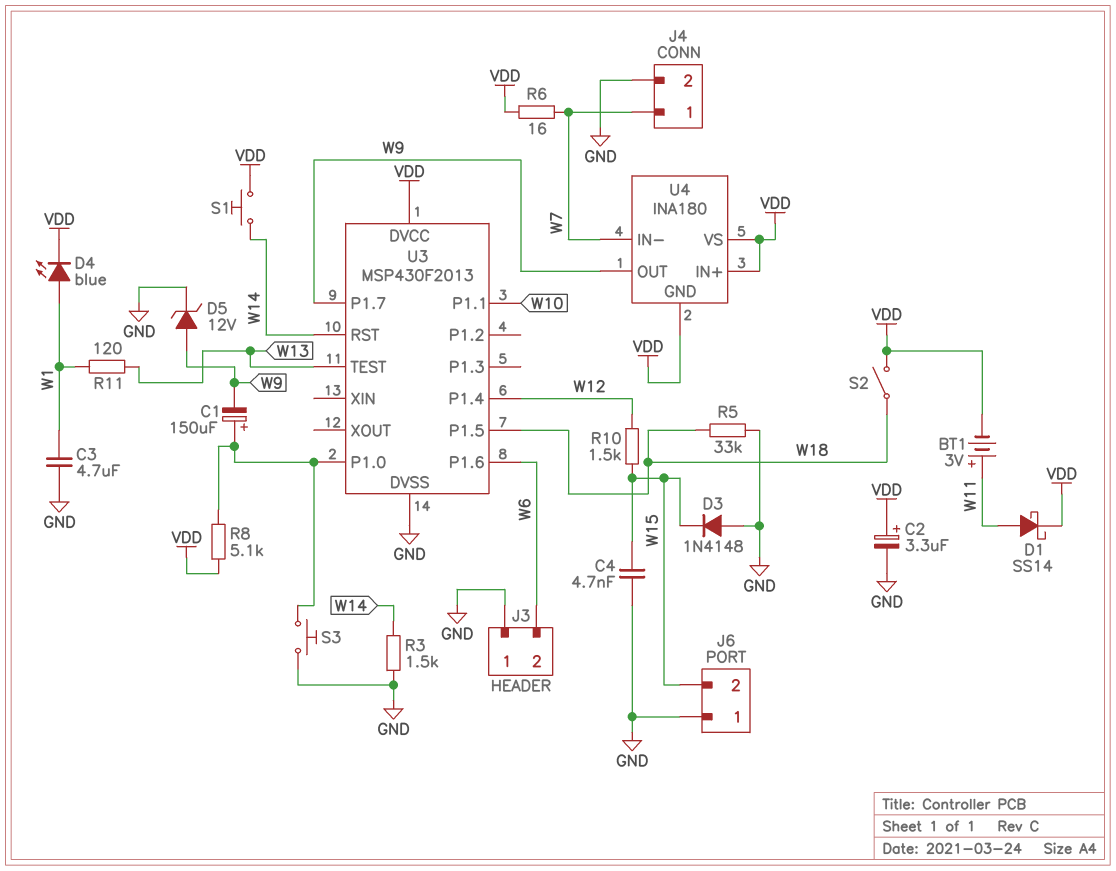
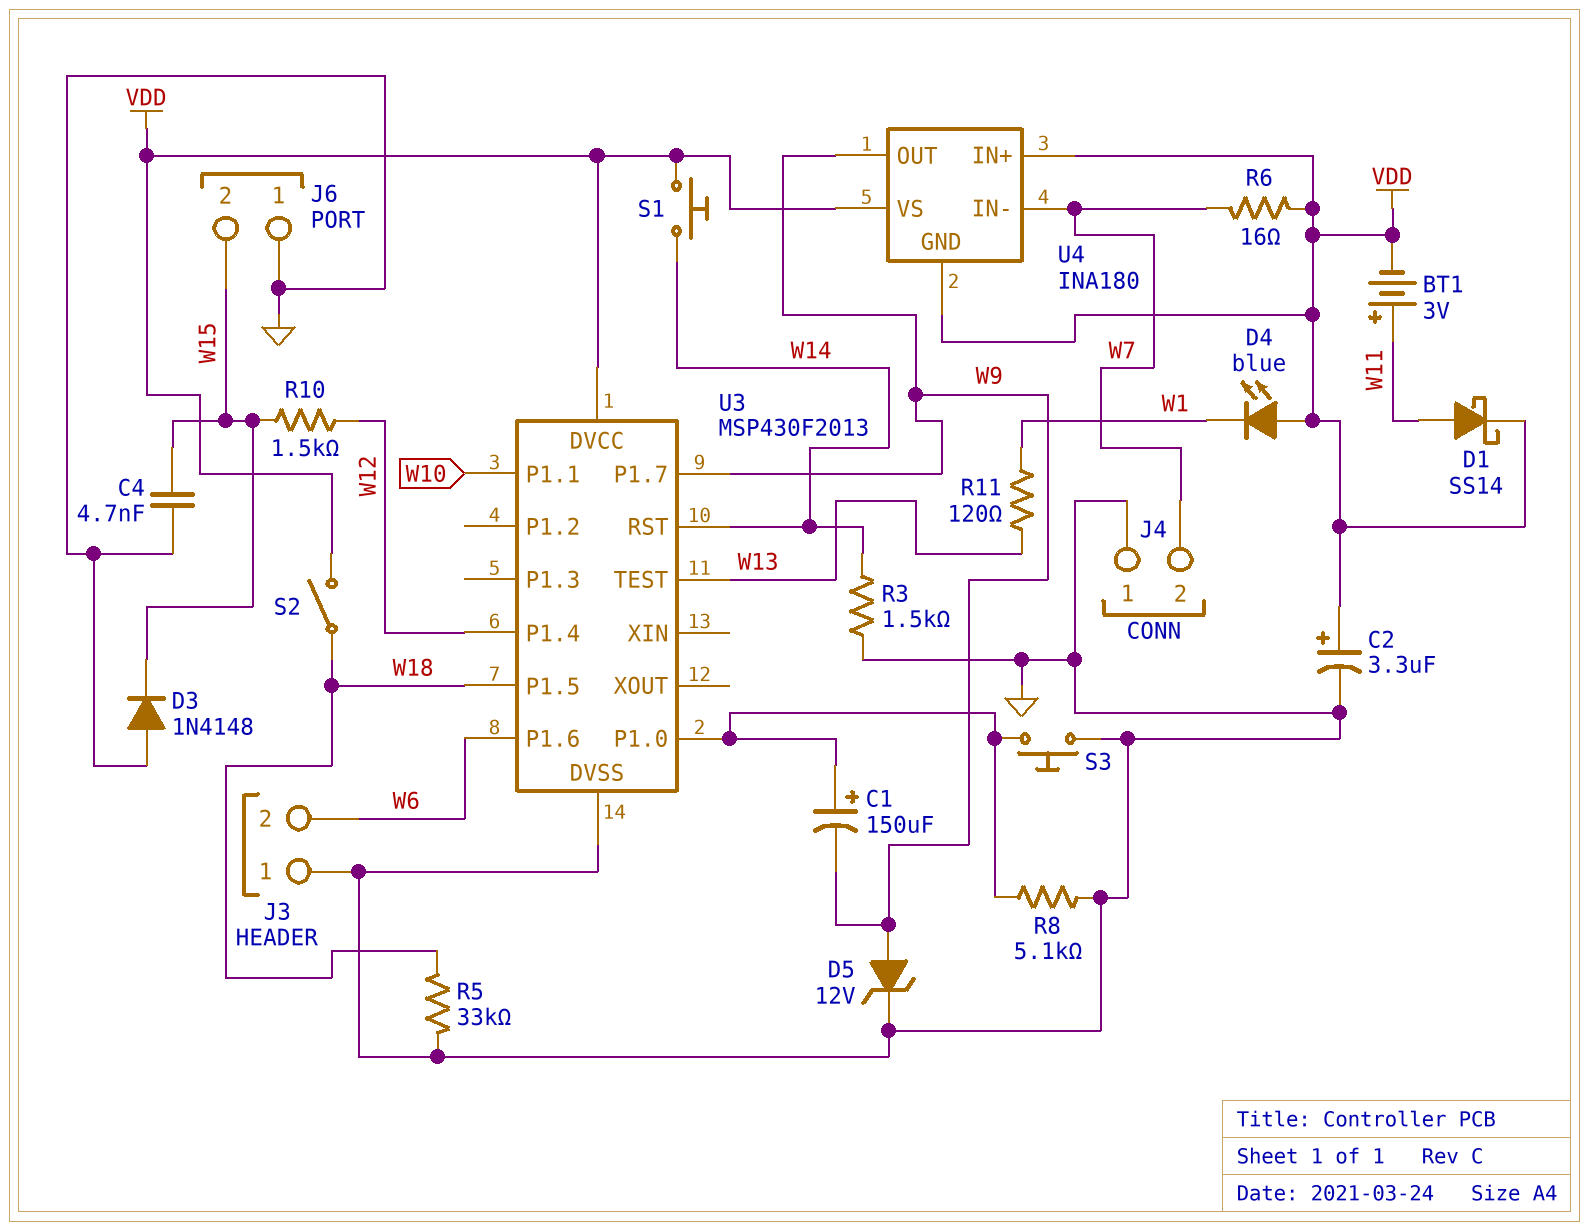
C3: 4.7uF (GND, W1) -> none
D4: LED blue (A W1, K VDD) -> LED blue (A VDD, K W1)
J4 pin 1: W7 -> GND
J4 pin 2: GND -> W7
R8: 5.1k (U3/P1.0, VDD) -> 5.1k (GND, U3/P1.0)

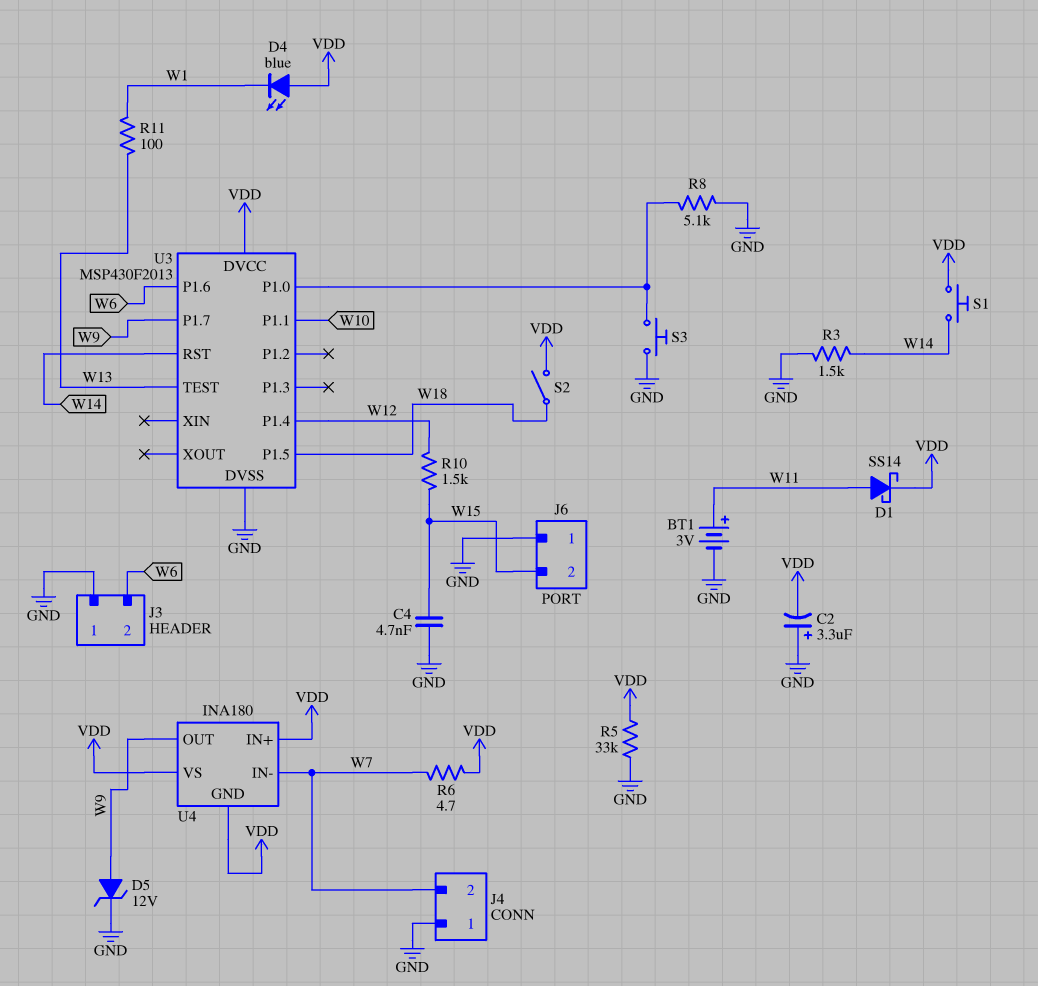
BT1: 3V (plus W11, minus VDD) -> 3V (plus W11, minus GND)
C1: 150uF (plus U3/P1.0, minus W9) -> none
C2: 3.3uF (plus VDD, minus GND) -> 3.3uF (plus GND, minus VDD)
D3: diode 1N4148 (A GND, K W15) -> none
R5: 33k (GND, W18) -> 33k (GND, VDD)
R6: 16 (VDD, W7) -> 4.7 (VDD, W7)
R11: 120 (W1, W13) -> 100 (W1, W13)

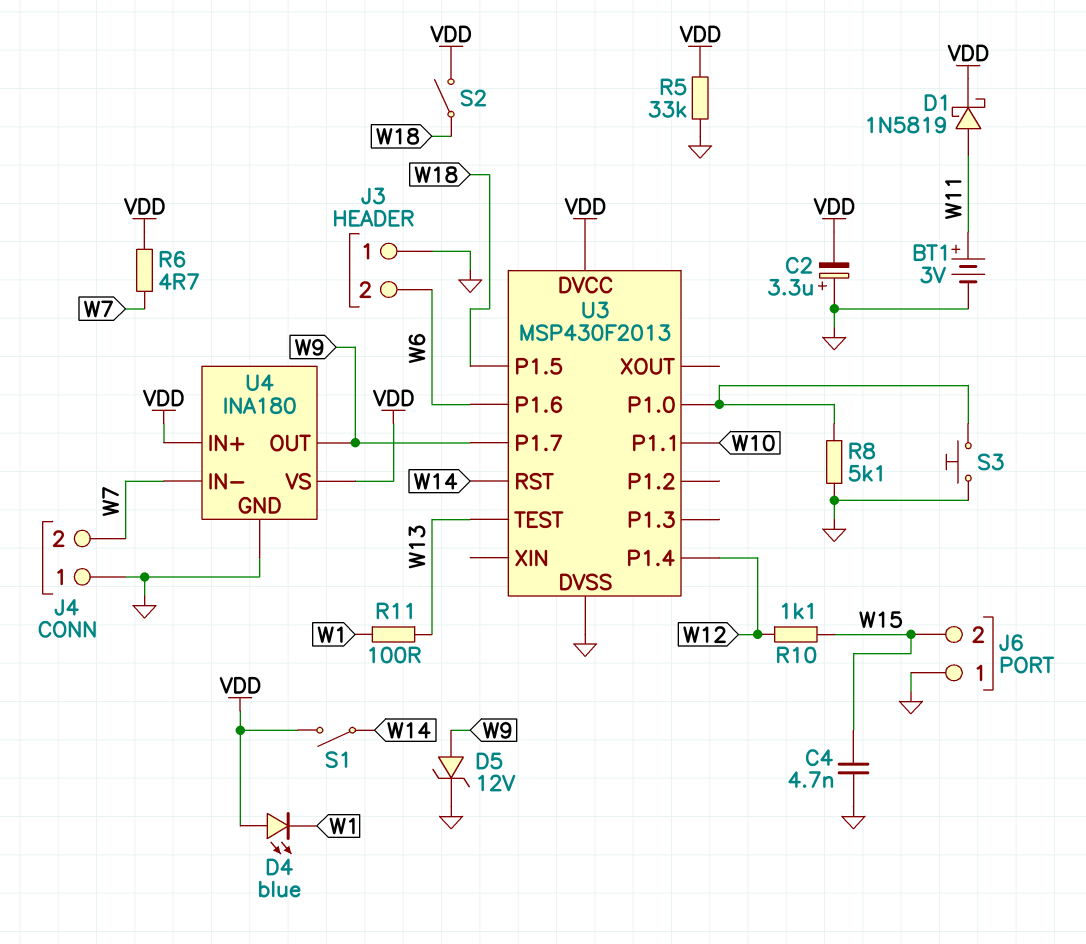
D1: schottky SS14 (A W11, K VDD) -> schottky 1N5819 (A W11, K VDD)
R3: 1.5k (GND, W14) -> none
R10: 1.5k (W12, W15) -> 1.1k (W12, W15)
S1: button (VDD, W14) -> switch (VDD, W14)
U4 pin GND: VDD -> GND

